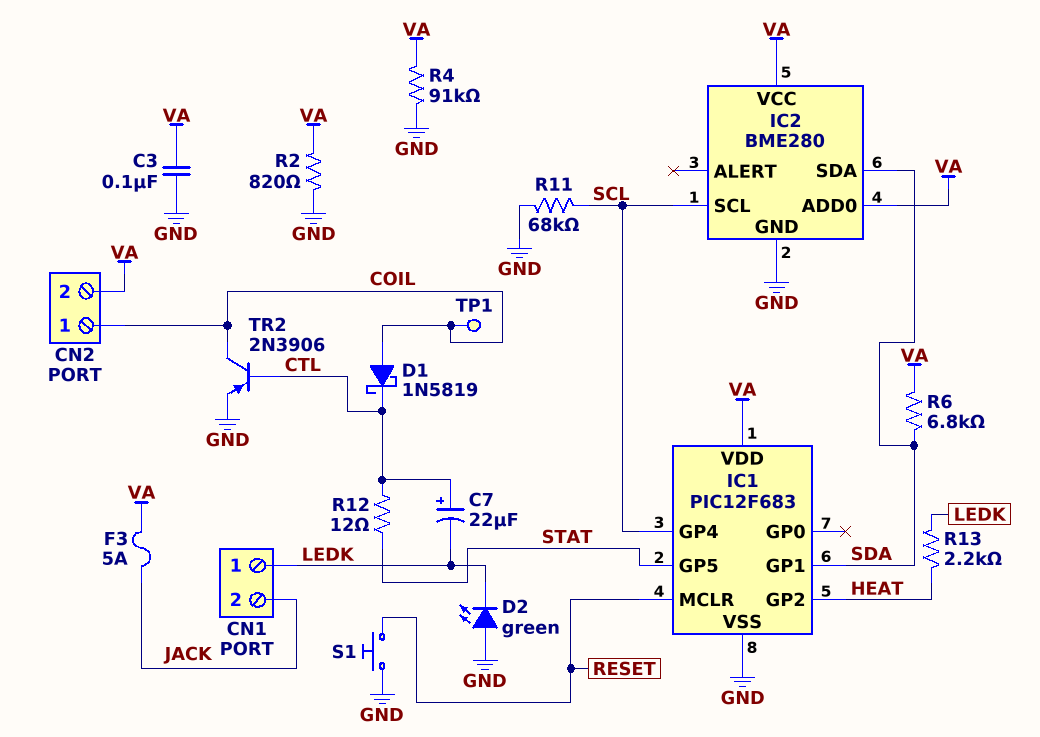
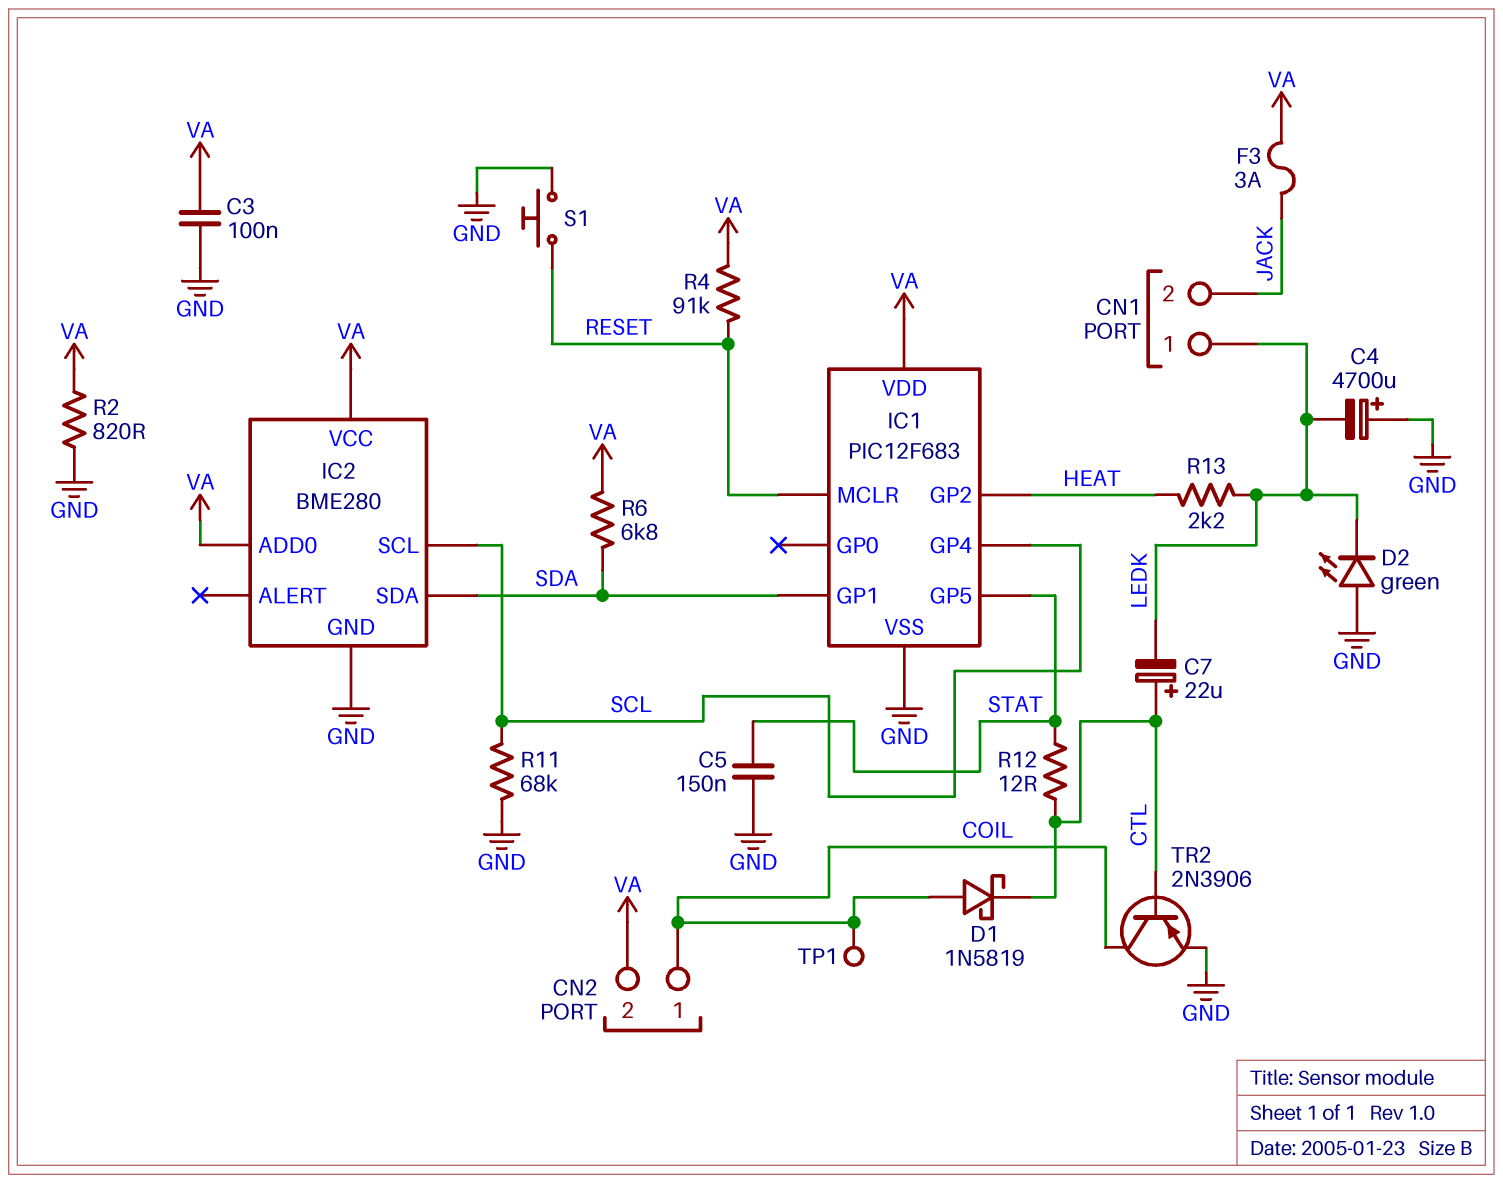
C4: none -> 4700uF (plus GND, minus LEDK)
C5: none -> 150nF (GND, STAT)
F3: 5A (JACK, VA) -> 3A (JACK, VA)
R4: 91k (GND, VA) -> 91k (RESET, VA)

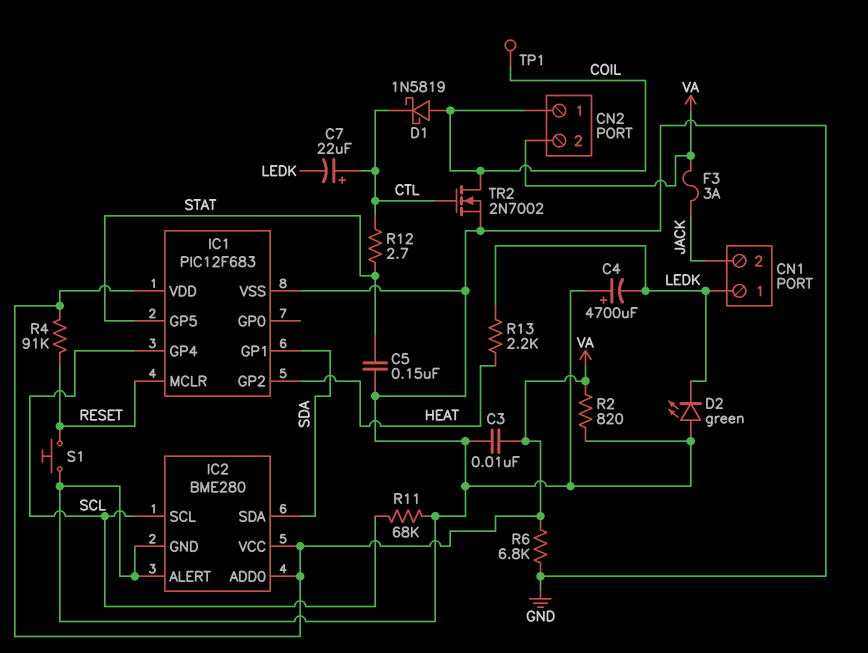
C3: 100nF (GND, VA) -> 10nF (GND, VA)
IC2 pin ALERT: none -> GND
R6: 6.8k (SDA, VA) -> 6.8k (GND, VA)
R12: 12 (CTL, STAT) -> 2.7 (CTL, STAT)
TR2: PNP 2N3906 (B CTL, C COIL, E GND) -> NMOS 2N7002 (G CTL, D COIL, S GND)

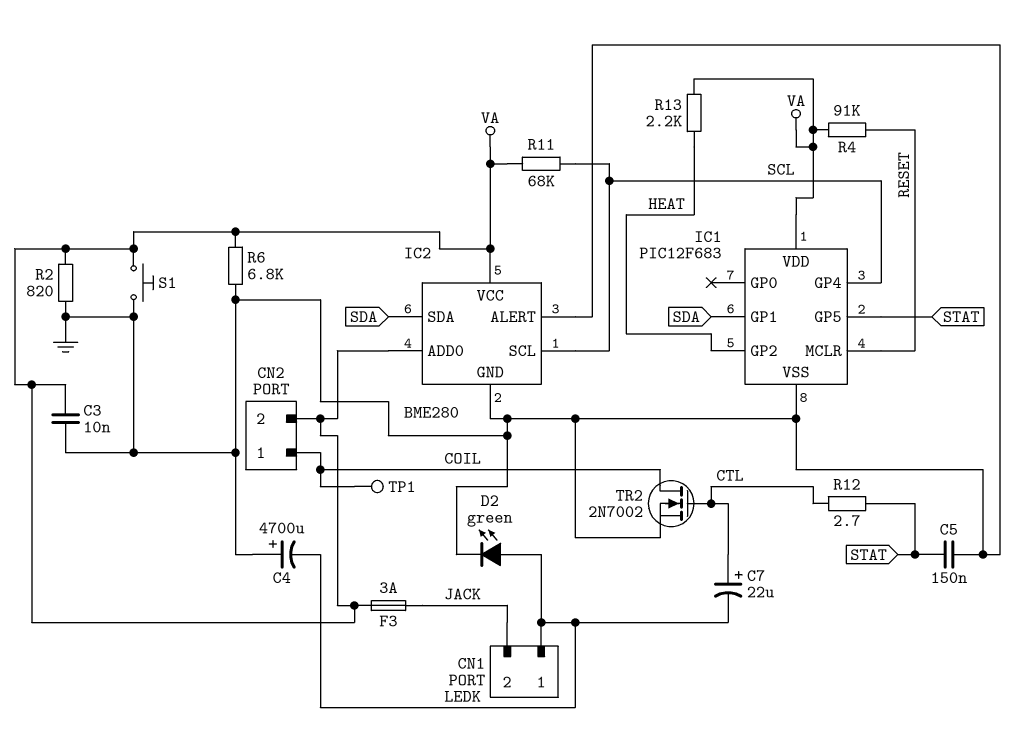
D1: schottky 1N5819 (A COIL, K CTL) -> none
D2: LED green (A GND, K LEDK) -> LED green (A LEDK, K GND)
R11: 68k (GND, SCL) -> 68k (SCL, VA)
R13: 2.2k (HEAT, LEDK) -> 2.2k (HEAT, VA)
S1: button (GND, RESET) -> button (GND, VA)

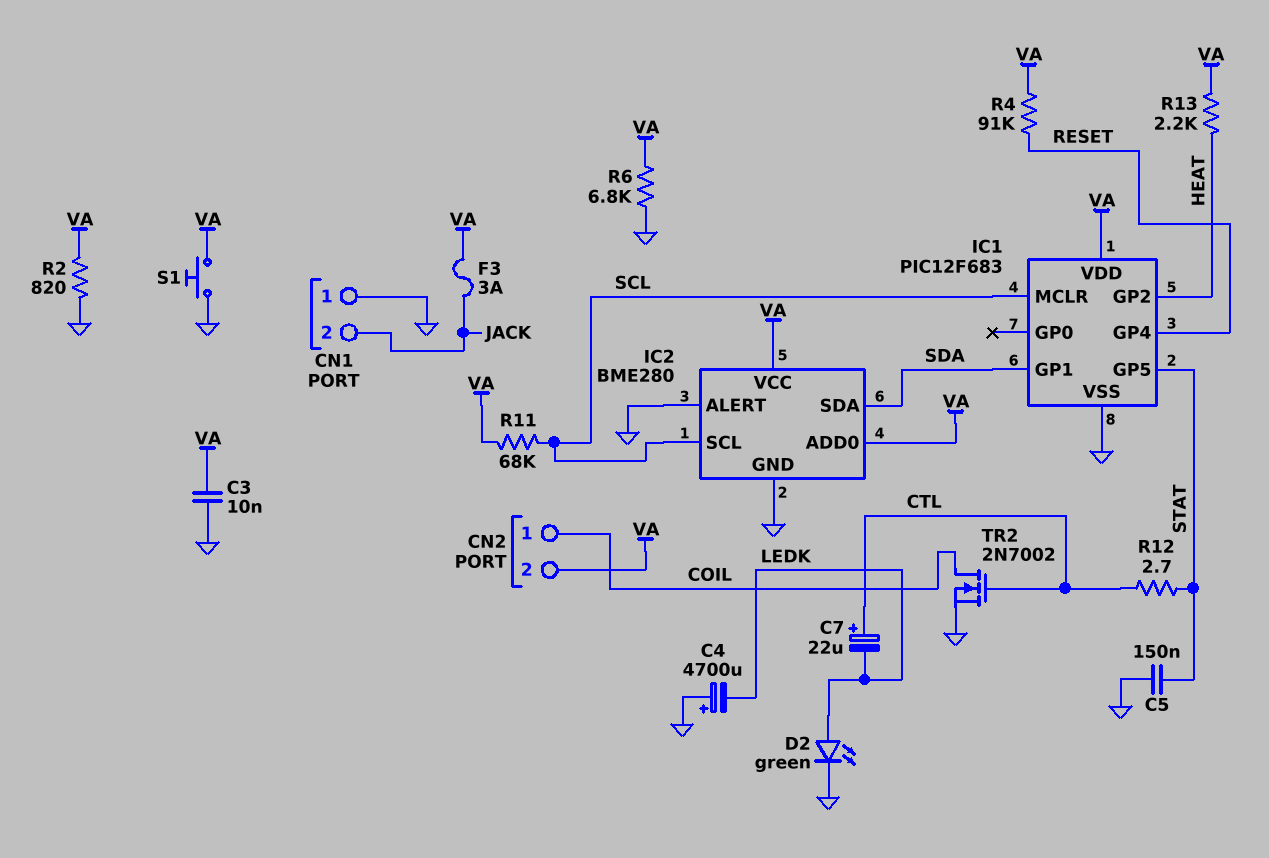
CN1 pin 1: LEDK -> GND
IC1 pin GP4: SCL -> RESET
IC1 pin MCLR: RESET -> SCL
TP1: test point (COIL) -> none

